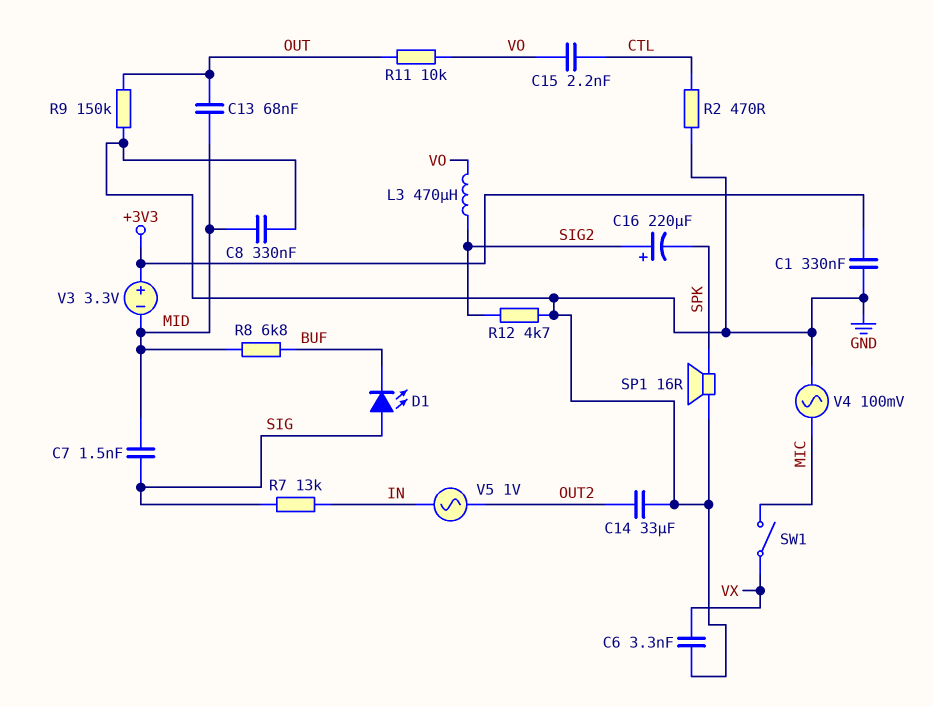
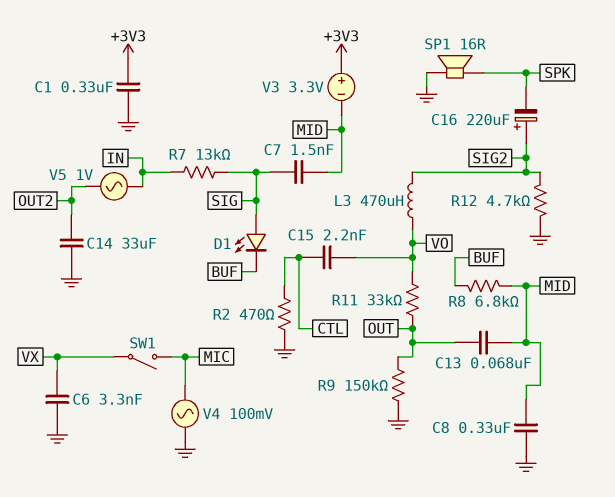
R11: 10k (OUT, VO) -> 33k (OUT, VO)

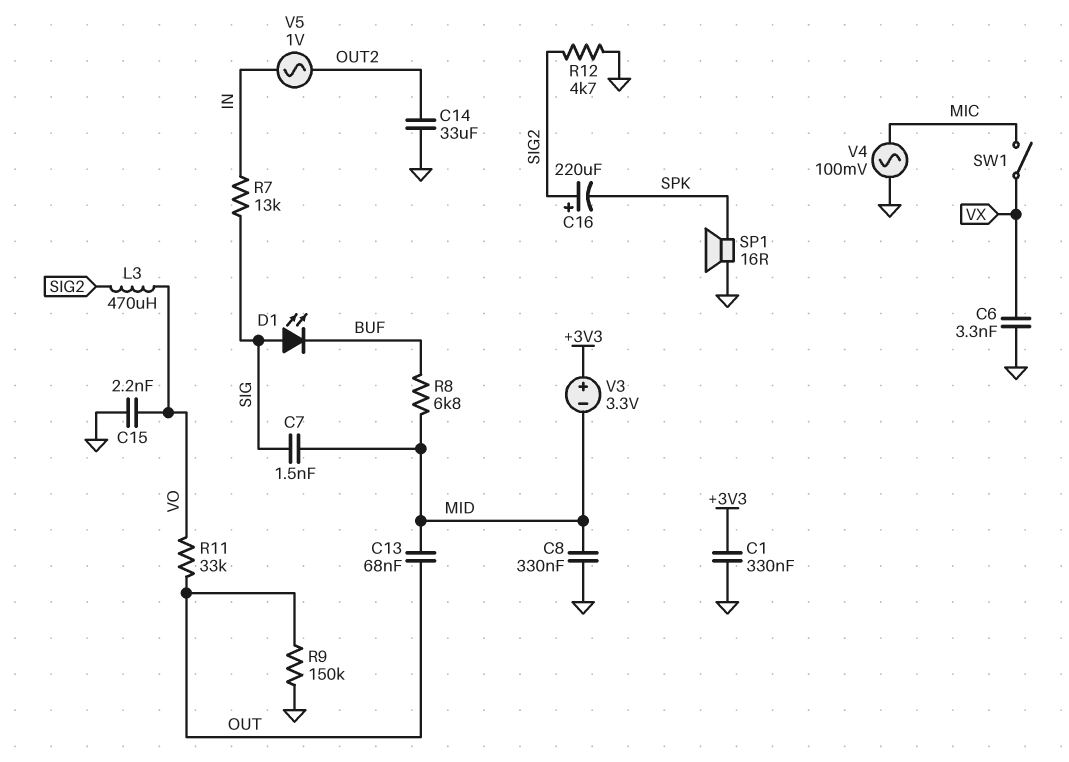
C15: 2.2nF (CTL, VO) -> 2.2nF (GND, VO)
R2: 470 (CTL, GND) -> none

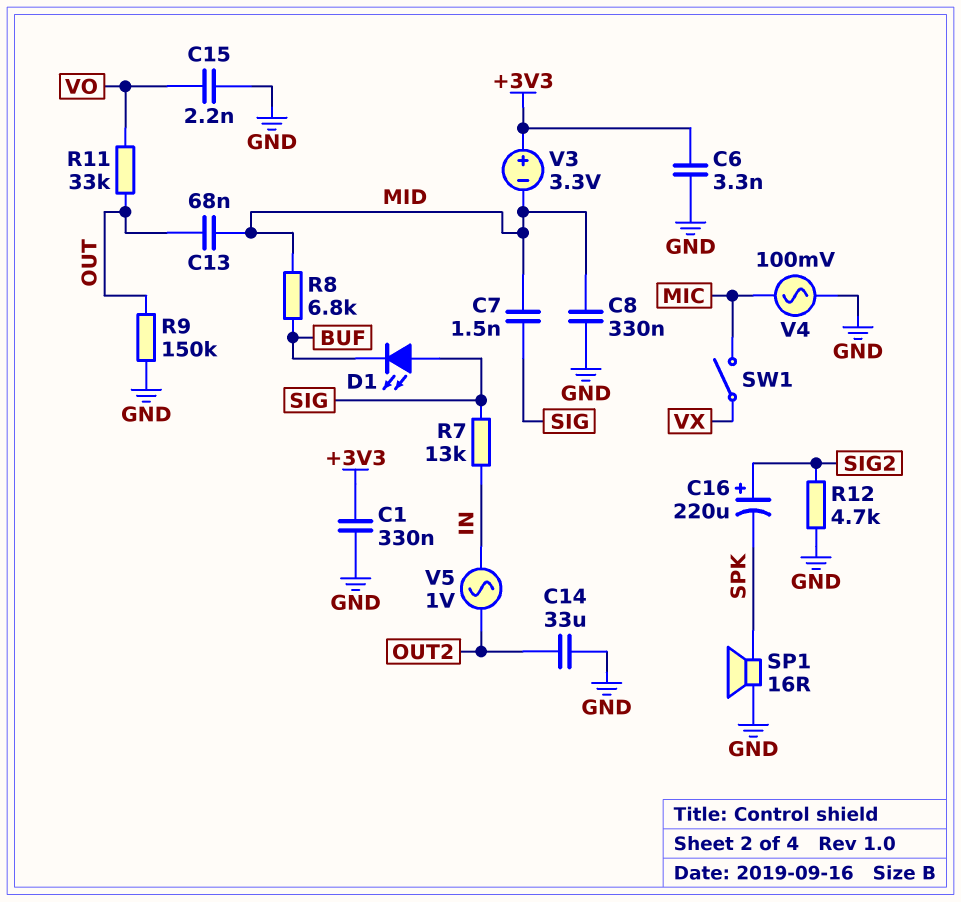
C6: 3.3nF (GND, VX) -> 3.3nF (+3V3, GND)
L3: 470uH (SIG2, VO) -> none

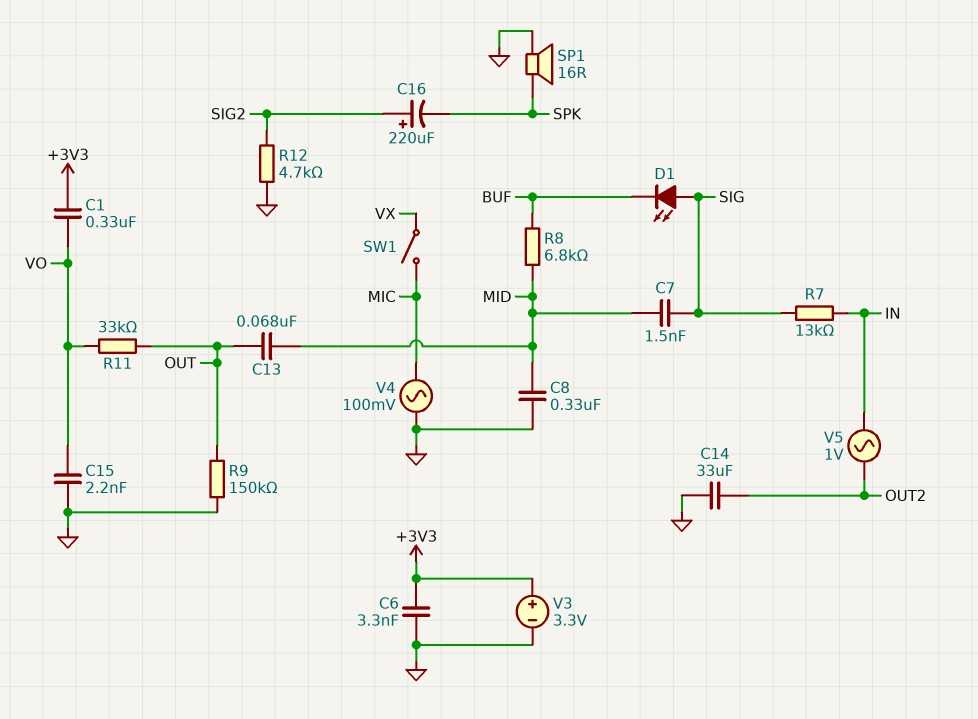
C1: 330nF (+3V3, GND) -> 330nF (+3V3, VO)
V3: 3.3V (plus +3V3, minus MID) -> 3.3V (plus +3V3, minus GND)

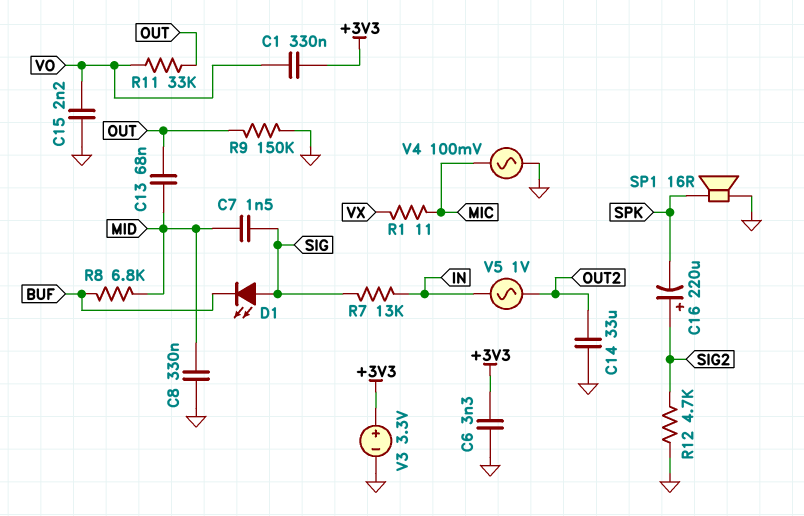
R1: none -> 11 (MIC, VX)
SW1: switch (MIC, VX) -> none

